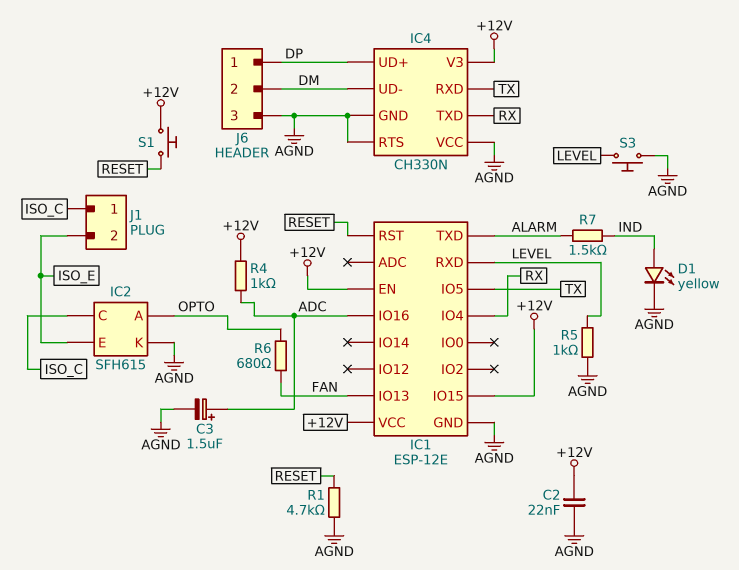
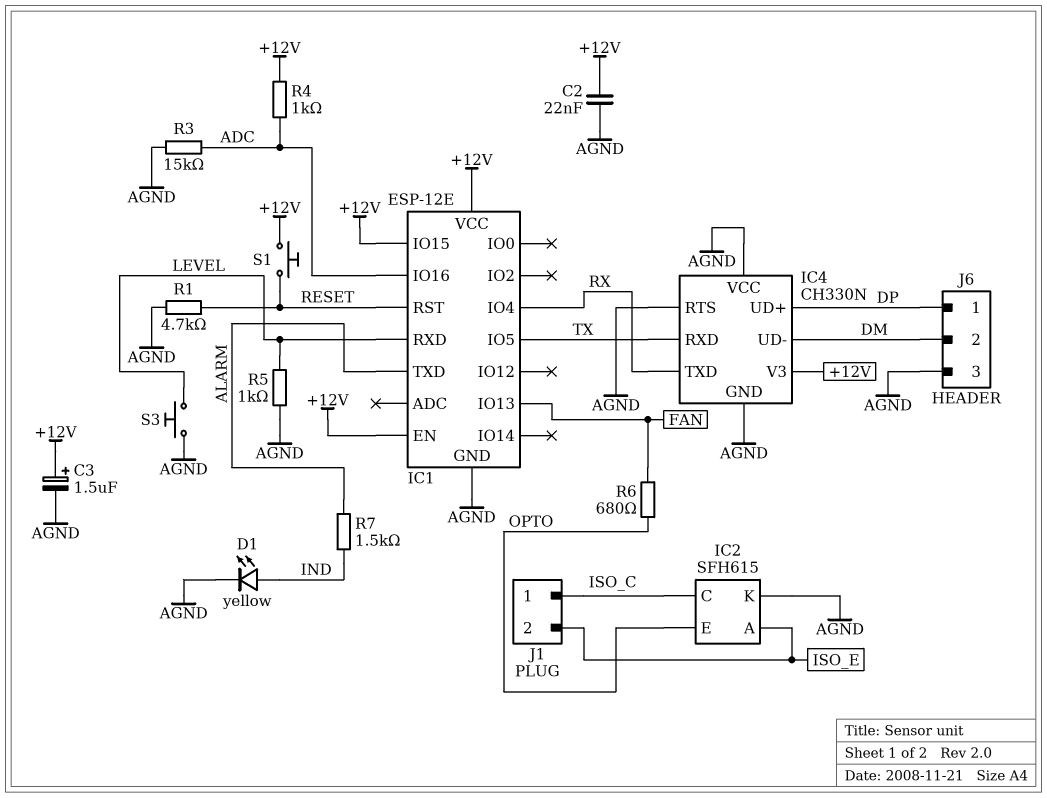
C3: 1.5uF (plus ADC, minus AGND) -> 1.5uF (plus +12V, minus AGND)
IC2 pin A: OPTO -> ISO_E
IC2 pin E: ISO_E -> OPTO
R3: none -> 15k (ADC, AGND)

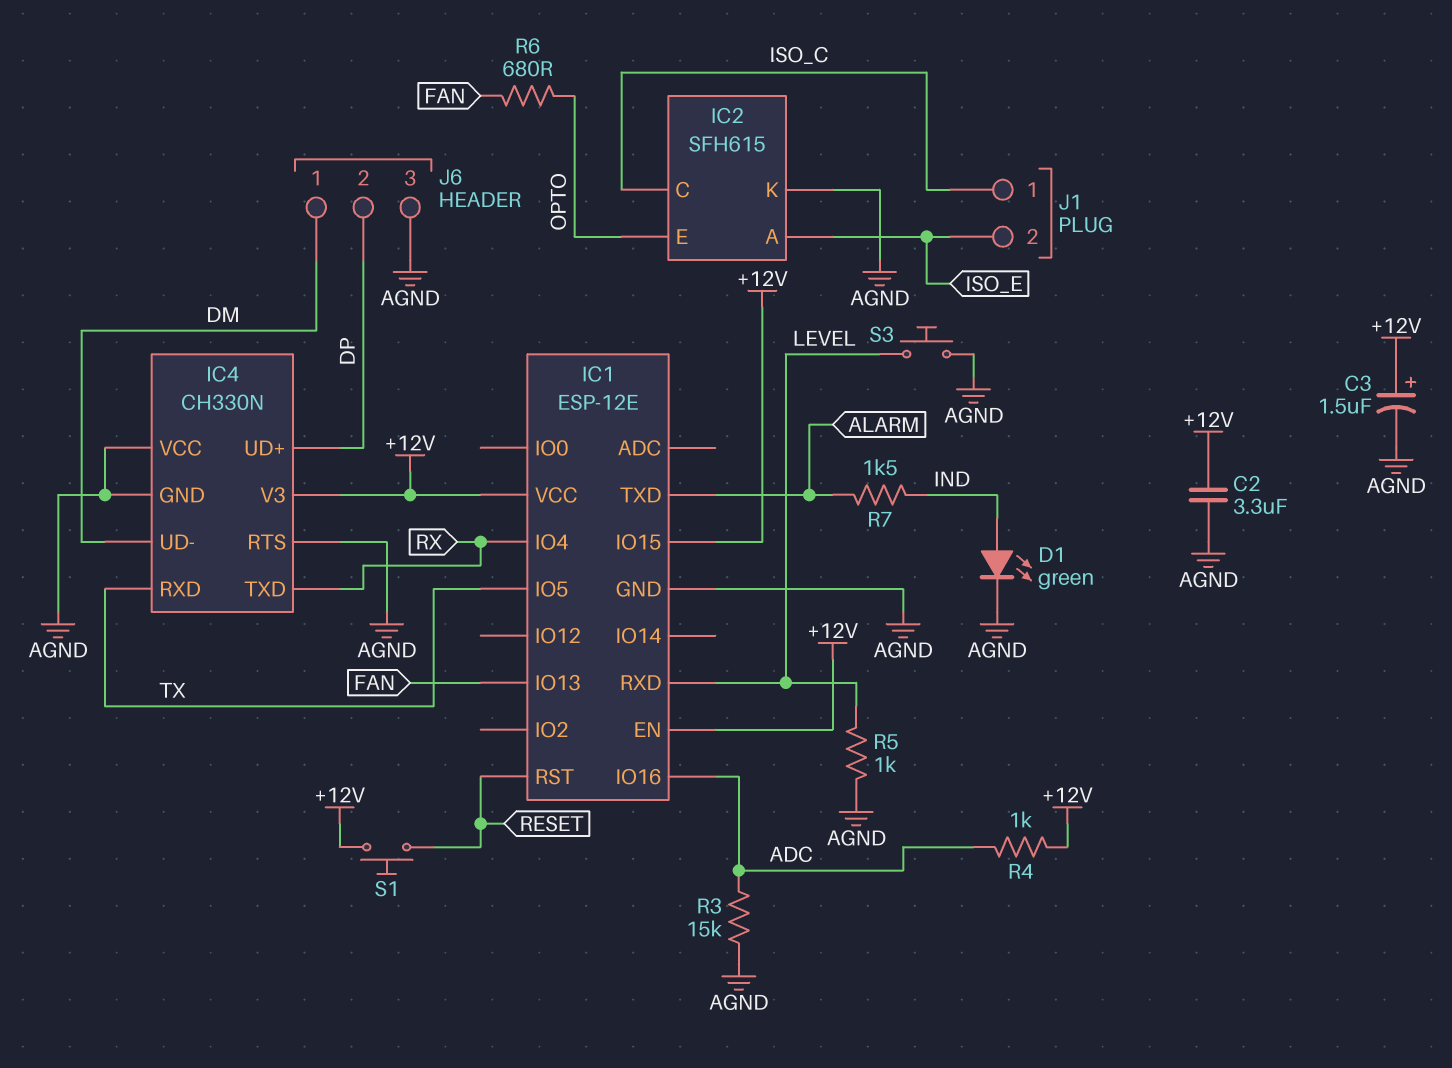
C2: 22nF (+12V, AGND) -> 3.3uF (+12V, AGND)
D1: LED yellow (A IND, K AGND) -> LED green (A IND, K AGND)
J6 pin 1: DP -> DM
J6 pin 2: DM -> DP
R1: 4.7k (AGND, RESET) -> none

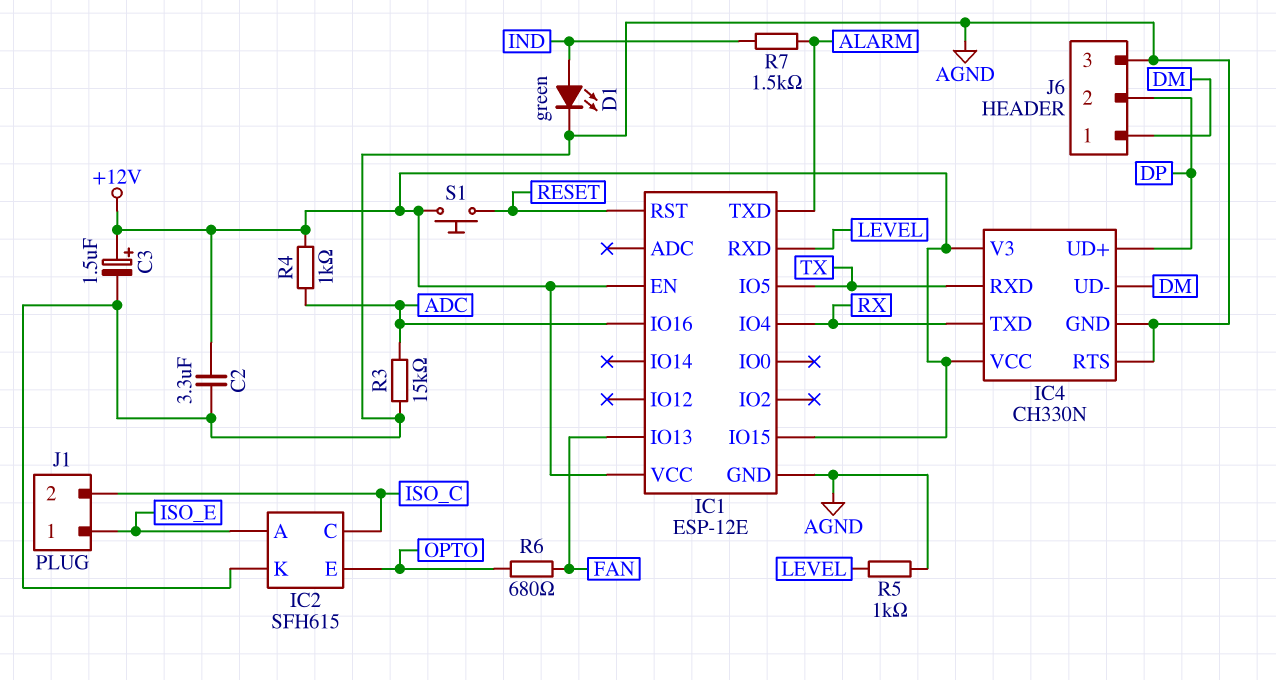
IC4 pin VCC: AGND -> +12V
J1 pin 1: ISO_C -> ISO_E
J1 pin 2: ISO_E -> ISO_C
S3: button (AGND, LEVEL) -> none

